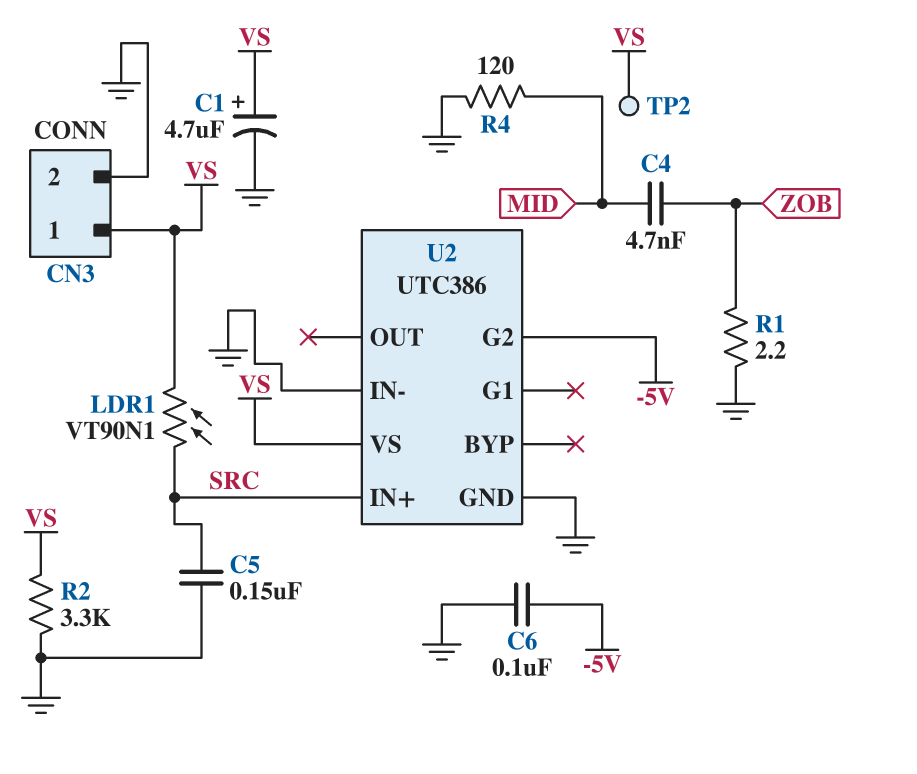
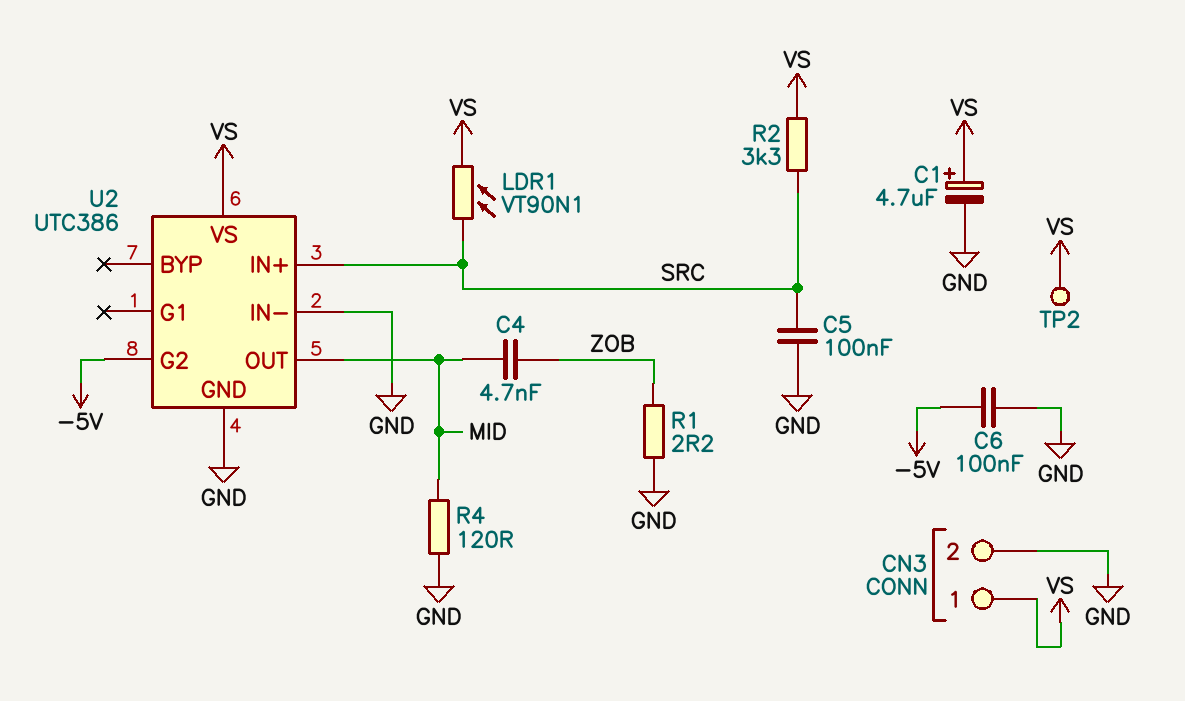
C5: 150nF (GND, SRC) -> 100nF (GND, SRC)
R2: 3.3k (GND, VS) -> 3.3k (SRC, VS)
U2 pin OUT: none -> MID

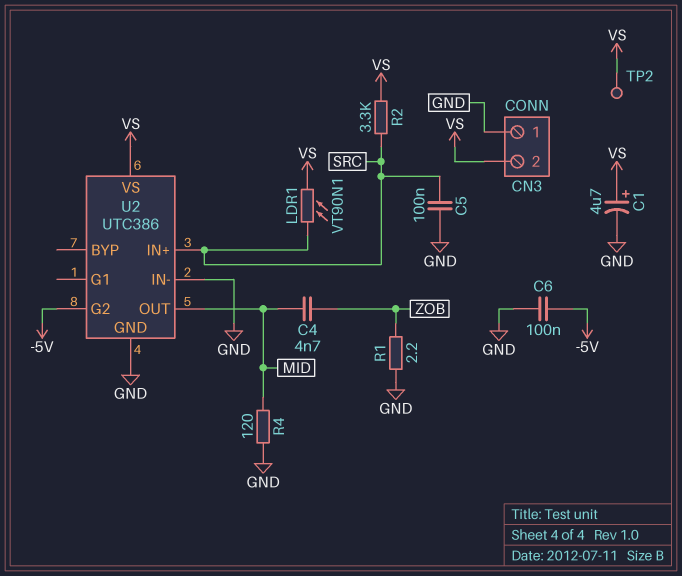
CN3 pin 1: VS -> GND
CN3 pin 2: GND -> VS

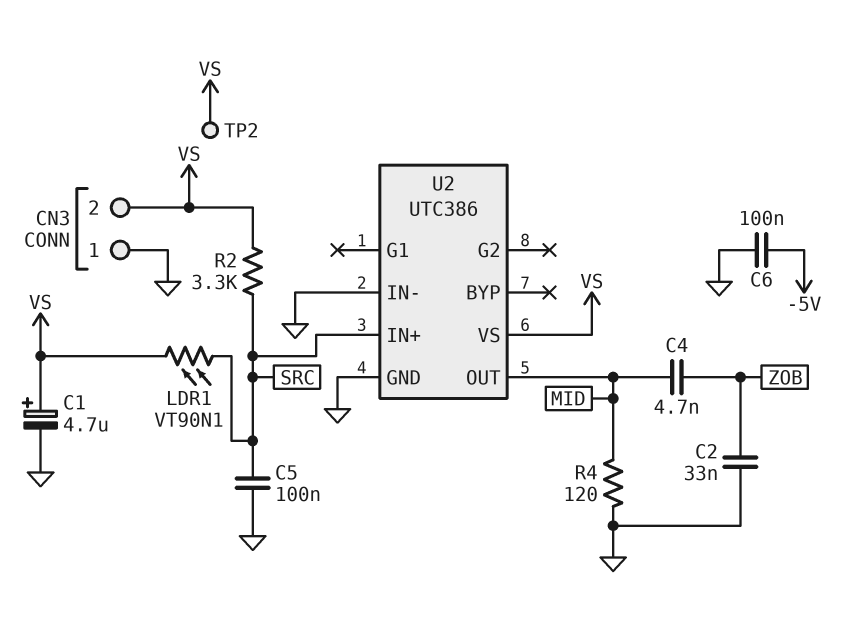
C2: none -> 33nF (GND, ZOB)
R1: 2.2 (GND, ZOB) -> none
U2 pin G2: -5V -> none

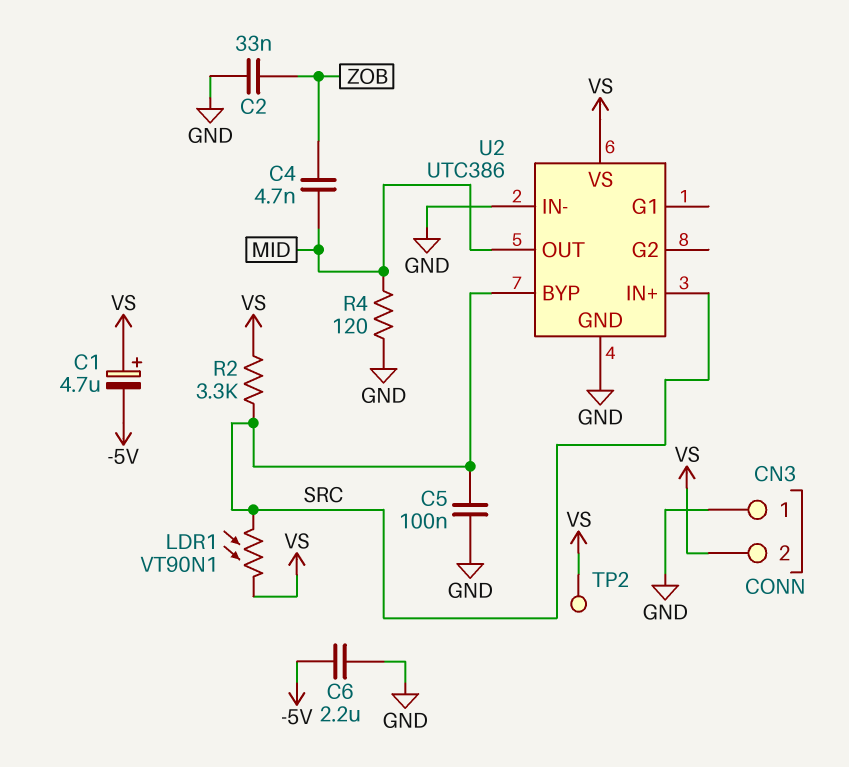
C1: 4.7uF (plus VS, minus GND) -> 4.7uF (plus VS, minus -5V)
C6: 100nF (-5V, GND) -> 2.2uF (-5V, GND)
U2 pin BYP: none -> SRC

